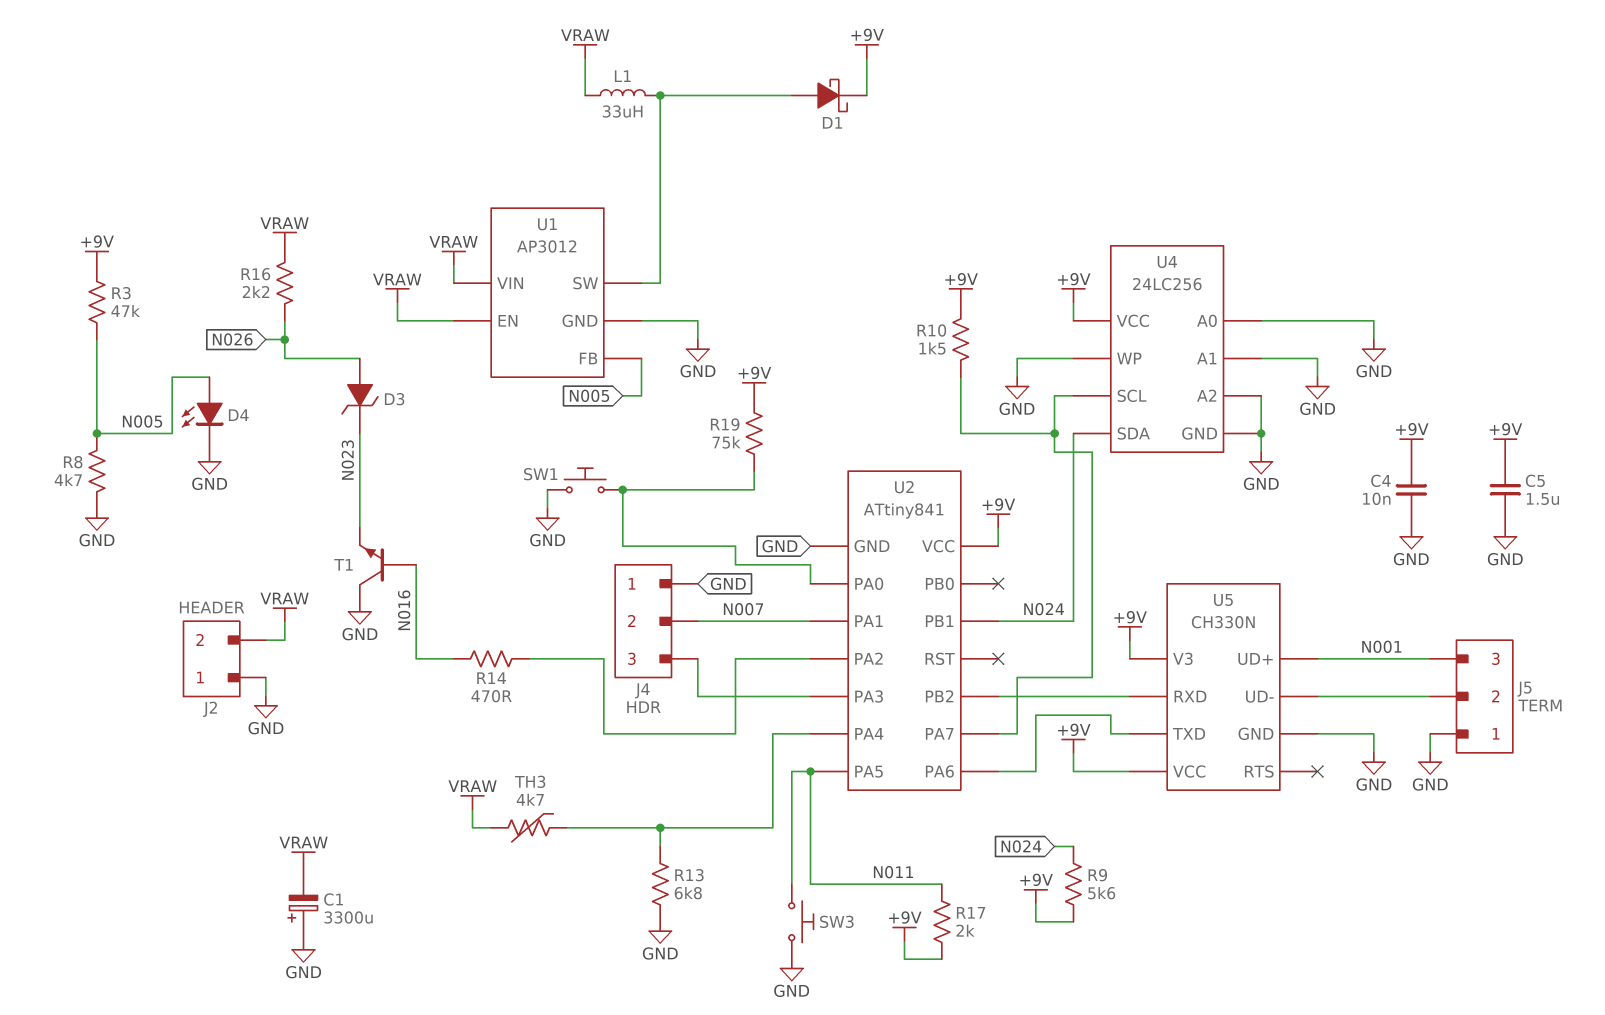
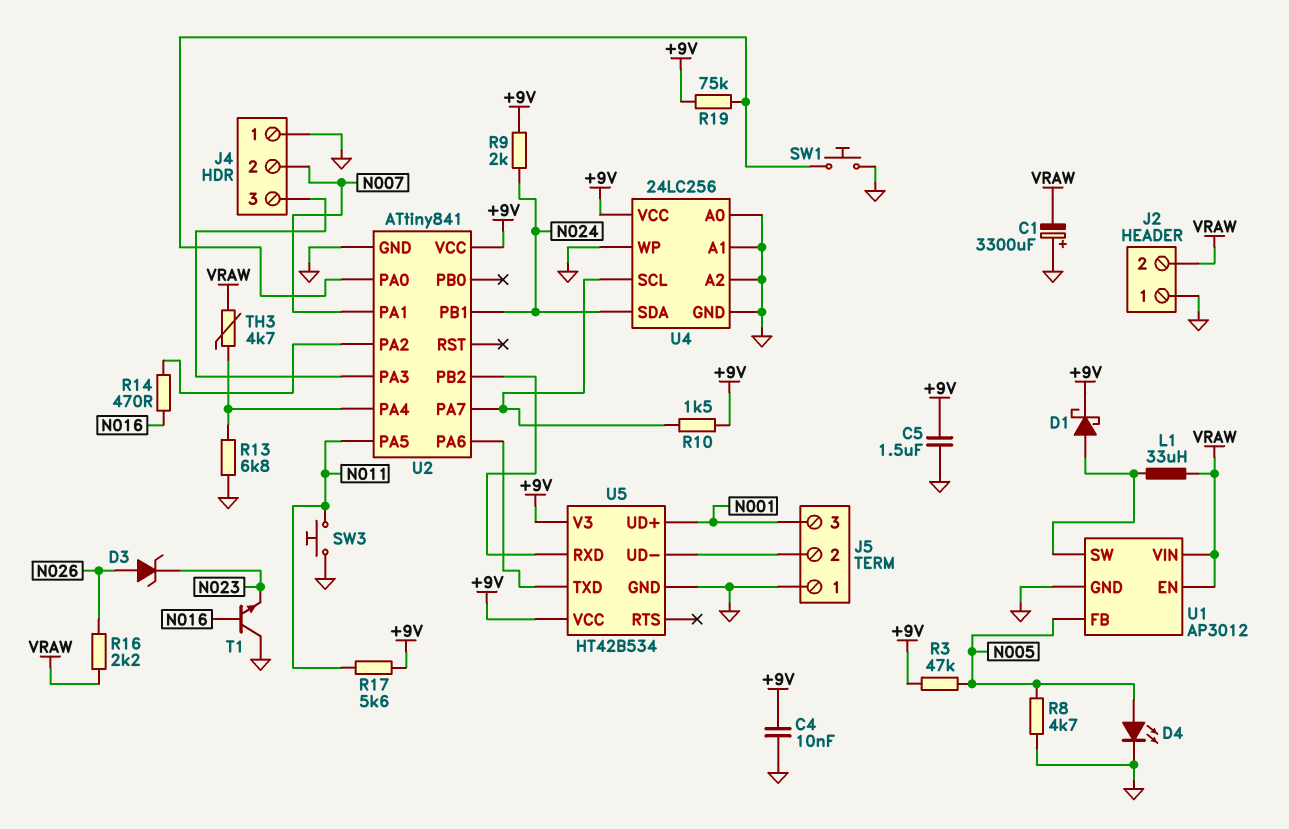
R9: 5.6k (+9V, N024) -> 2k (+9V, N024)
R17: 2k (+9V, N011) -> 5.6k (+9V, N011)
U5: CH330N -> HT42B534

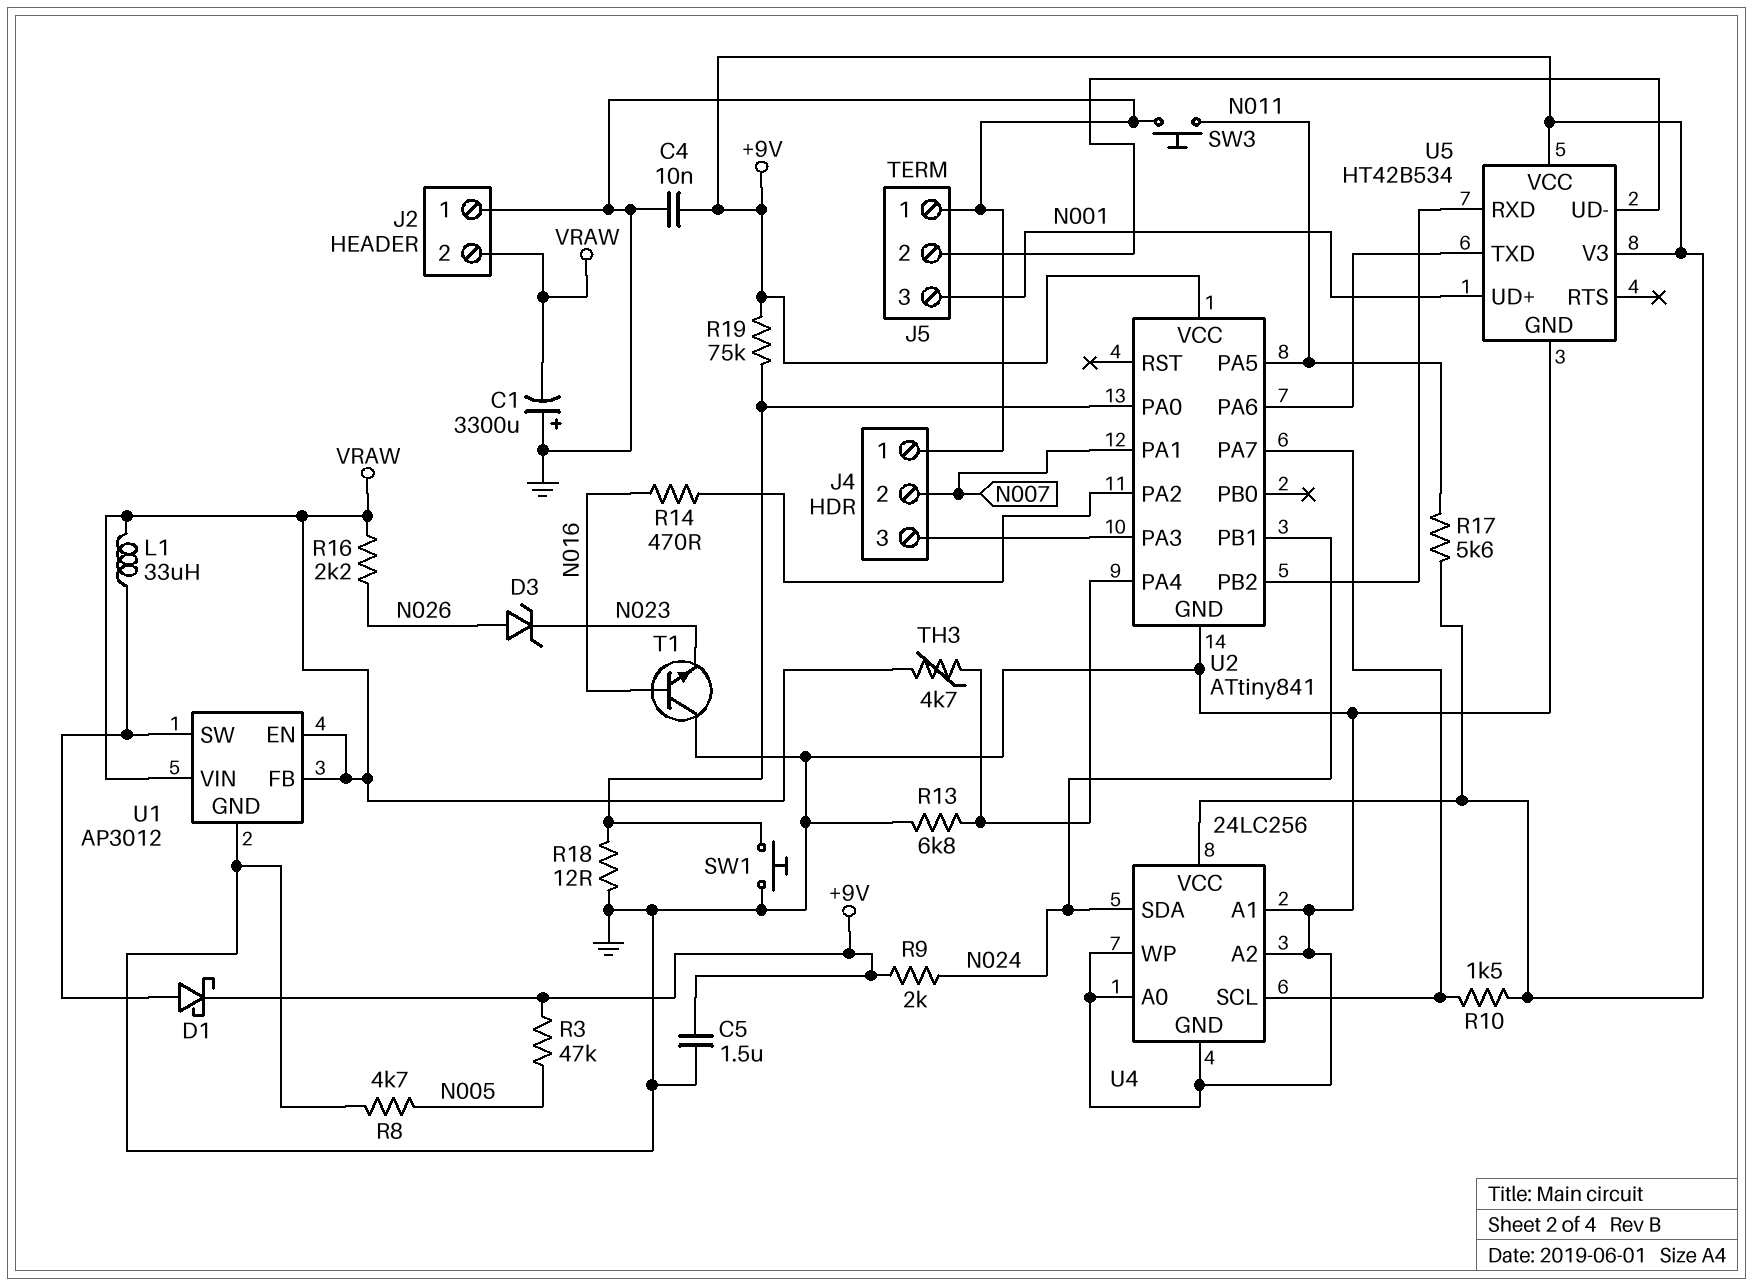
D4: LED (A N005, K GND) -> none
R18: none -> 12 (GND, U2/PA0)
U1 pin FB: N005 -> VRAW

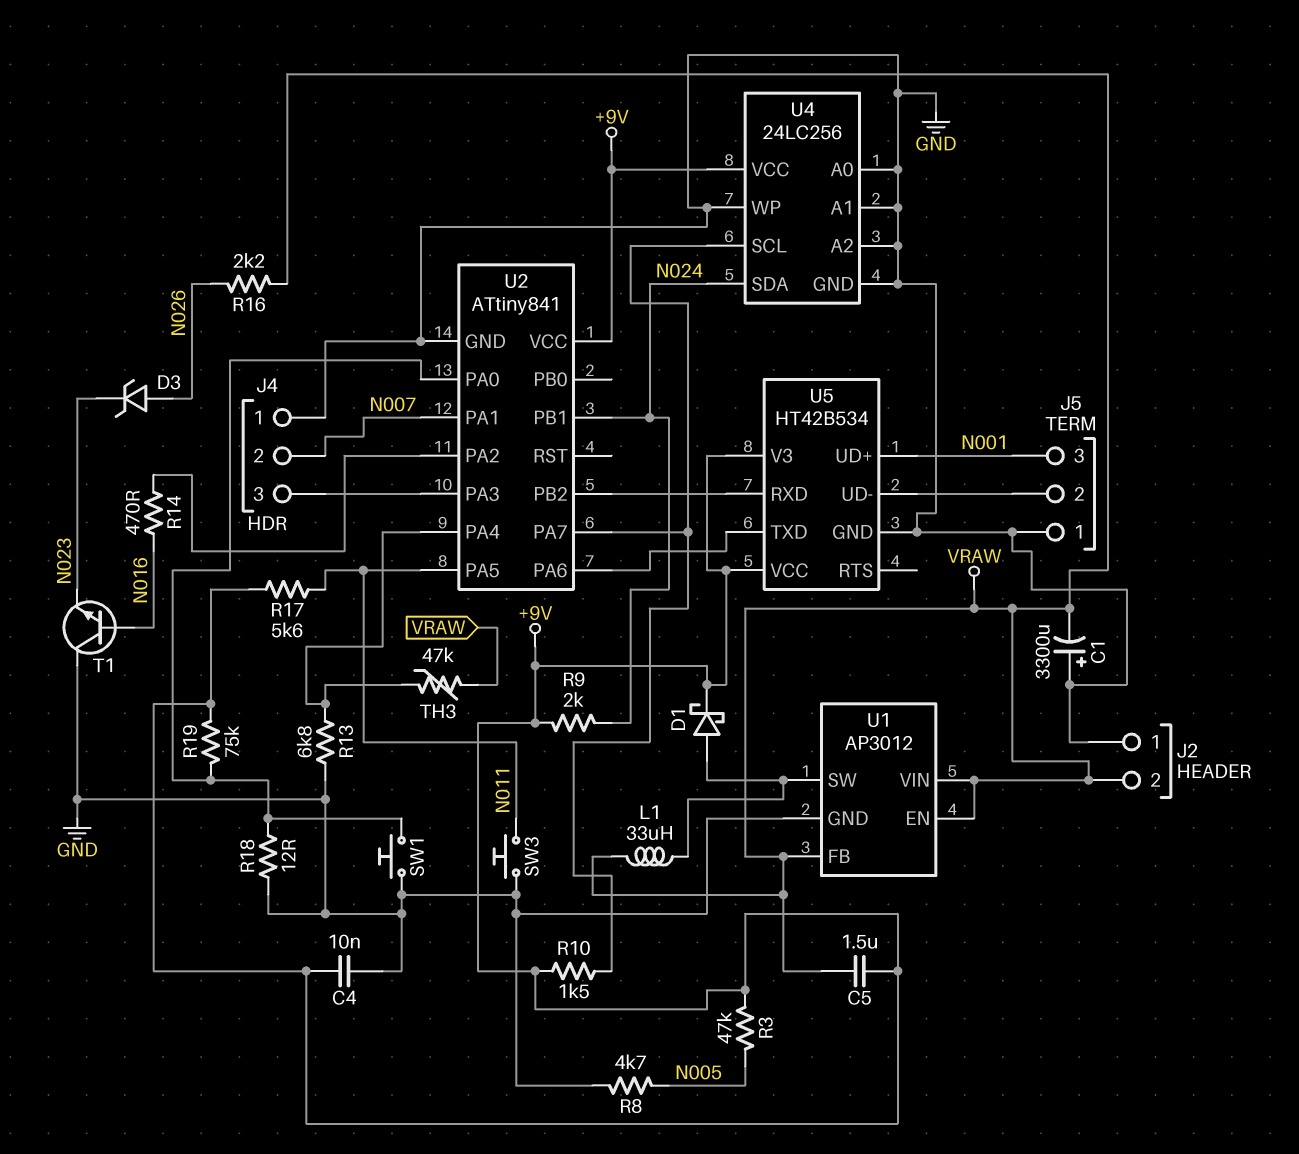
C5: 1.5uF (+9V, GND) -> 1.5uF (+9V, VRAW)
TH3: 4.7k (U2/PA4, VRAW) -> 47k (U2/PA4, VRAW)

